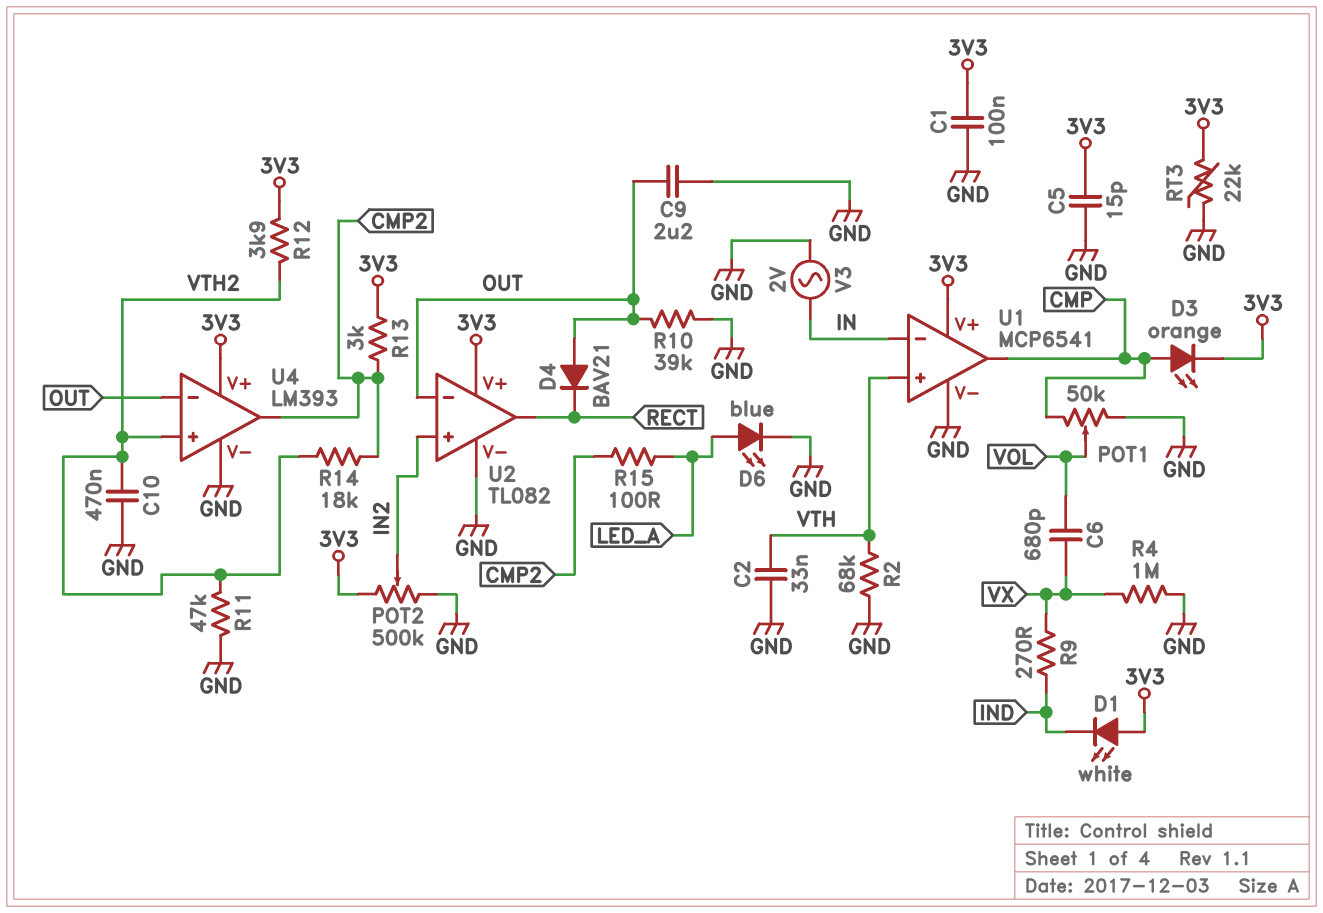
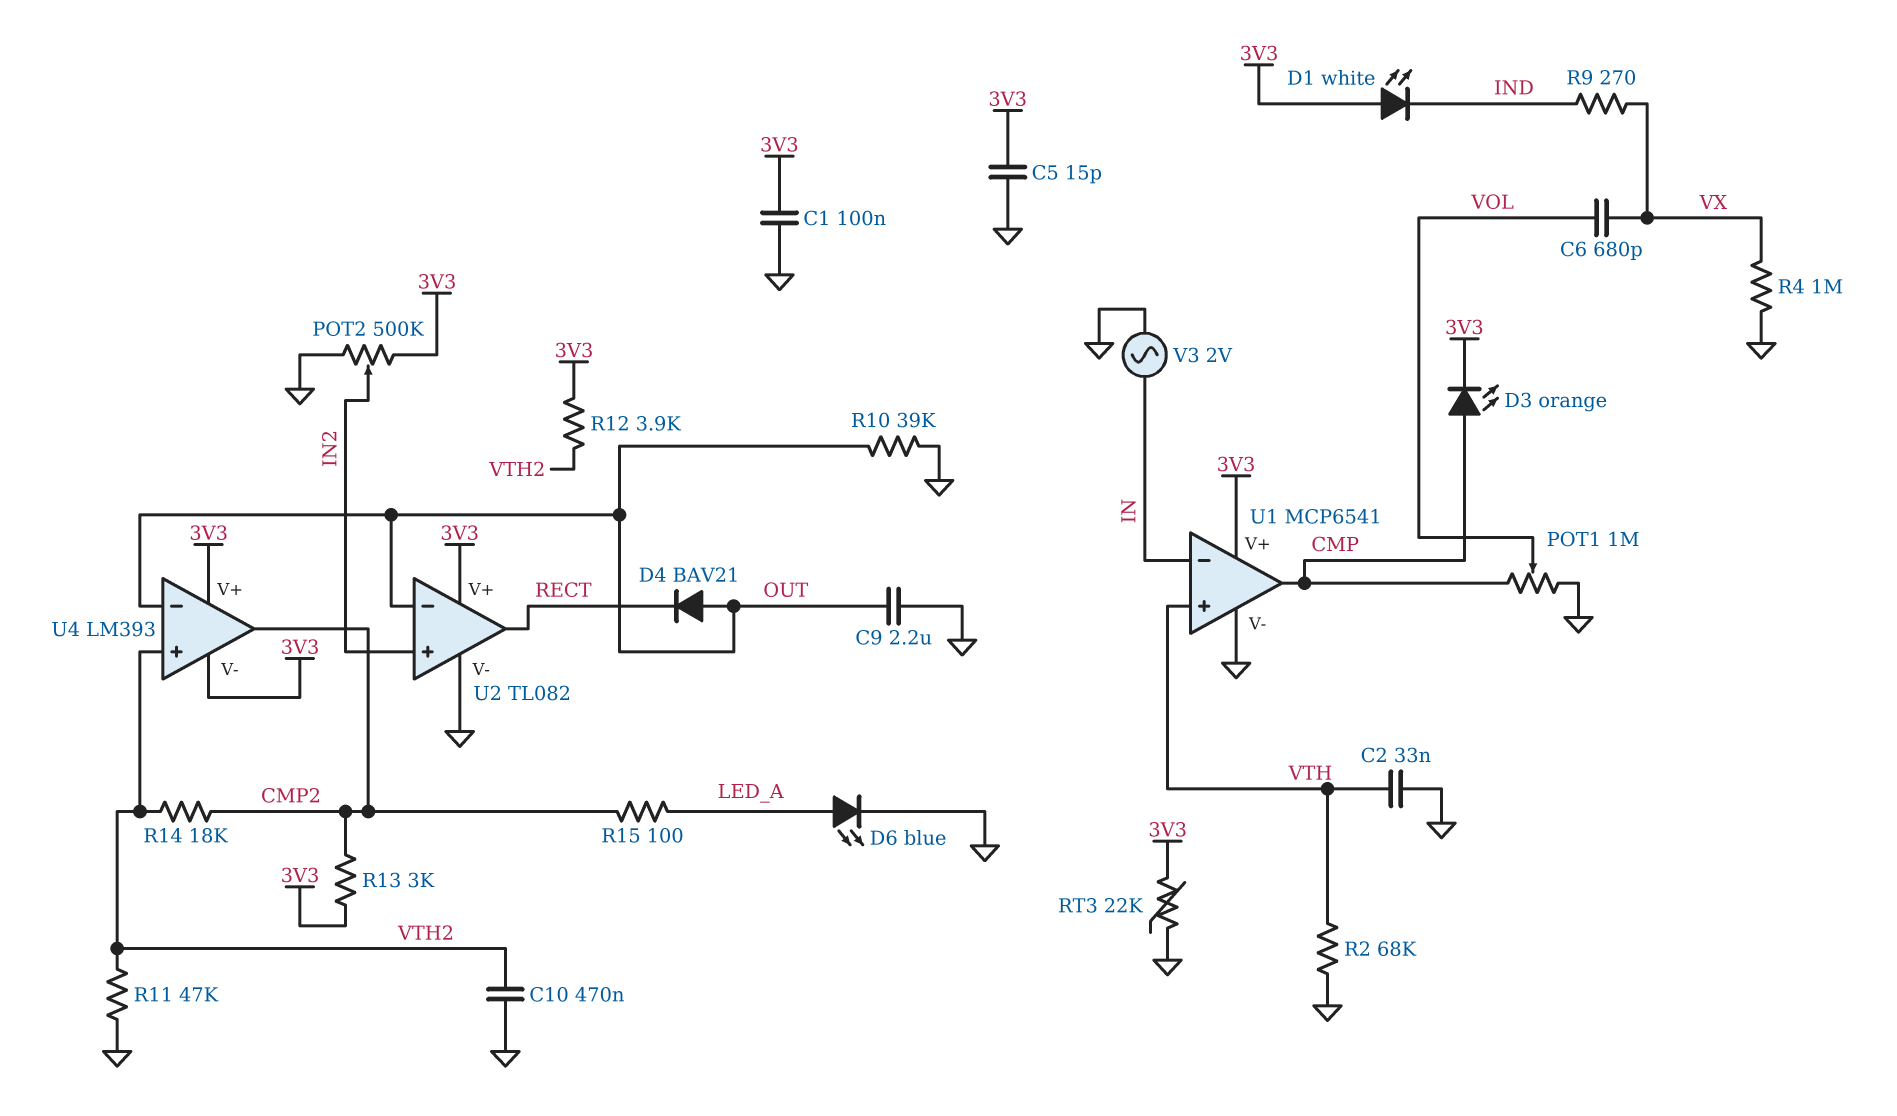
POT1: 50k (CMP, GND, wiper VOL) -> 1M (CMP, GND, wiper VOL)
U4 pin V-: GND -> 3V3

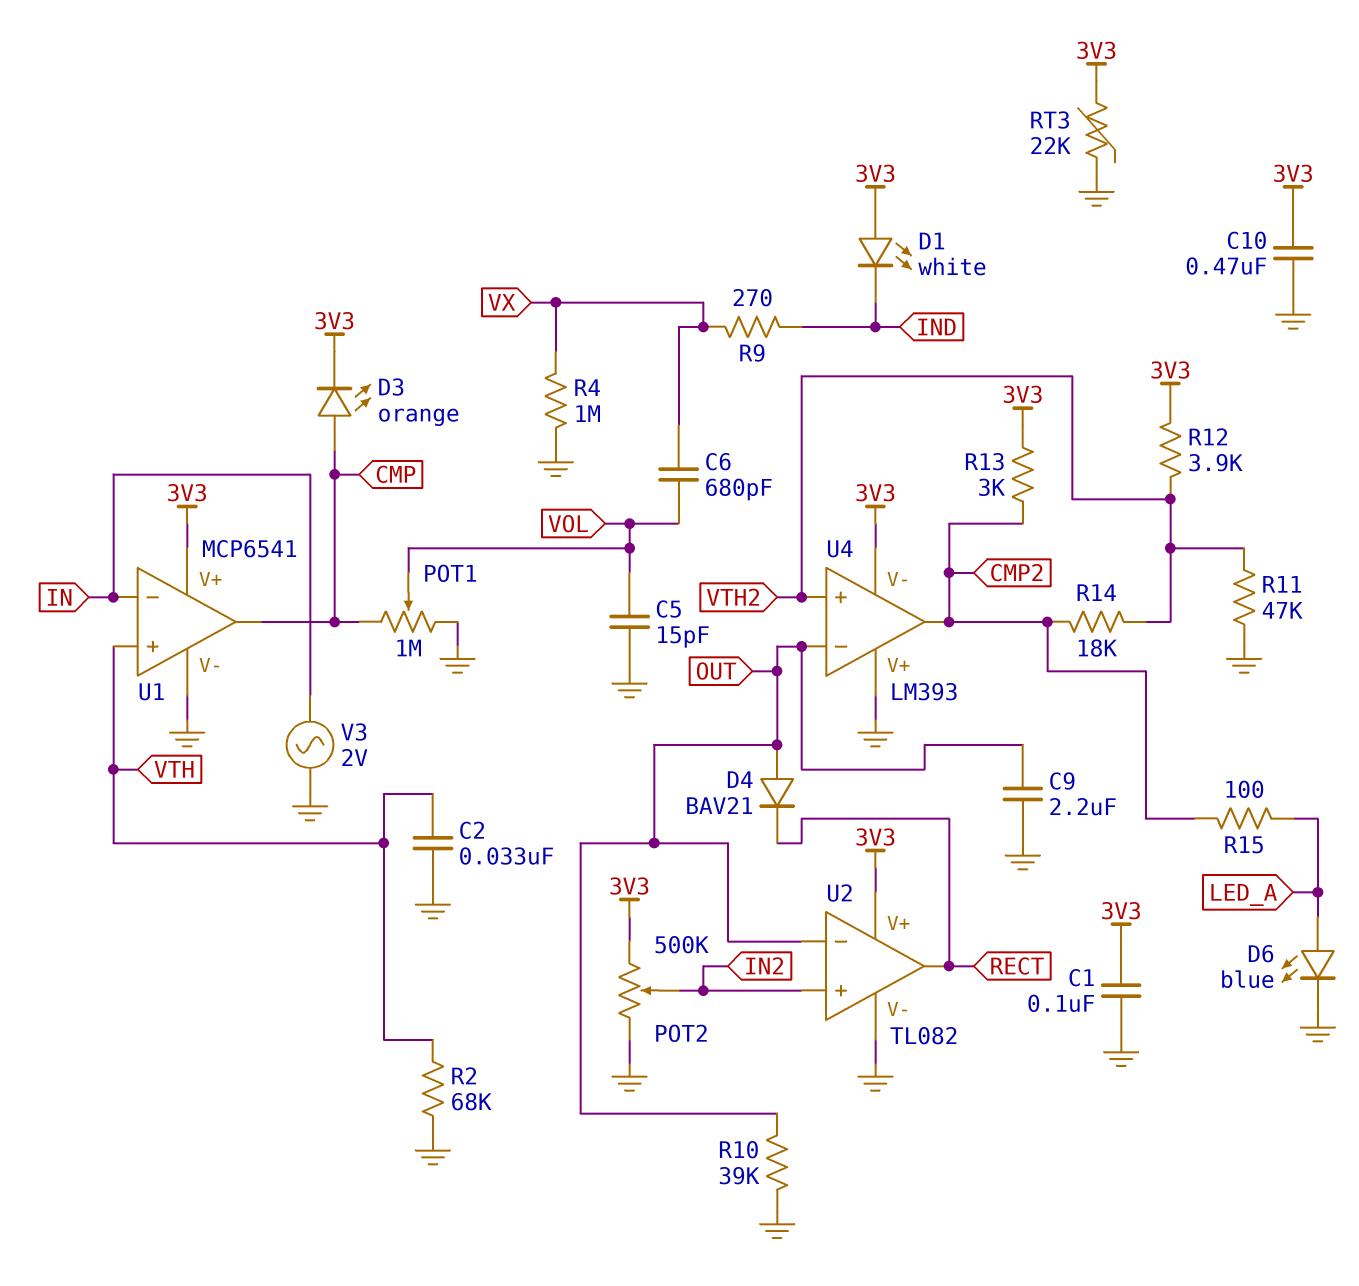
C5: 15pF (3V3, GND) -> 15pF (GND, VOL)
C10: 470nF (GND, VTH2) -> 470nF (3V3, GND)
U4 pin V+: 3V3 -> GND

